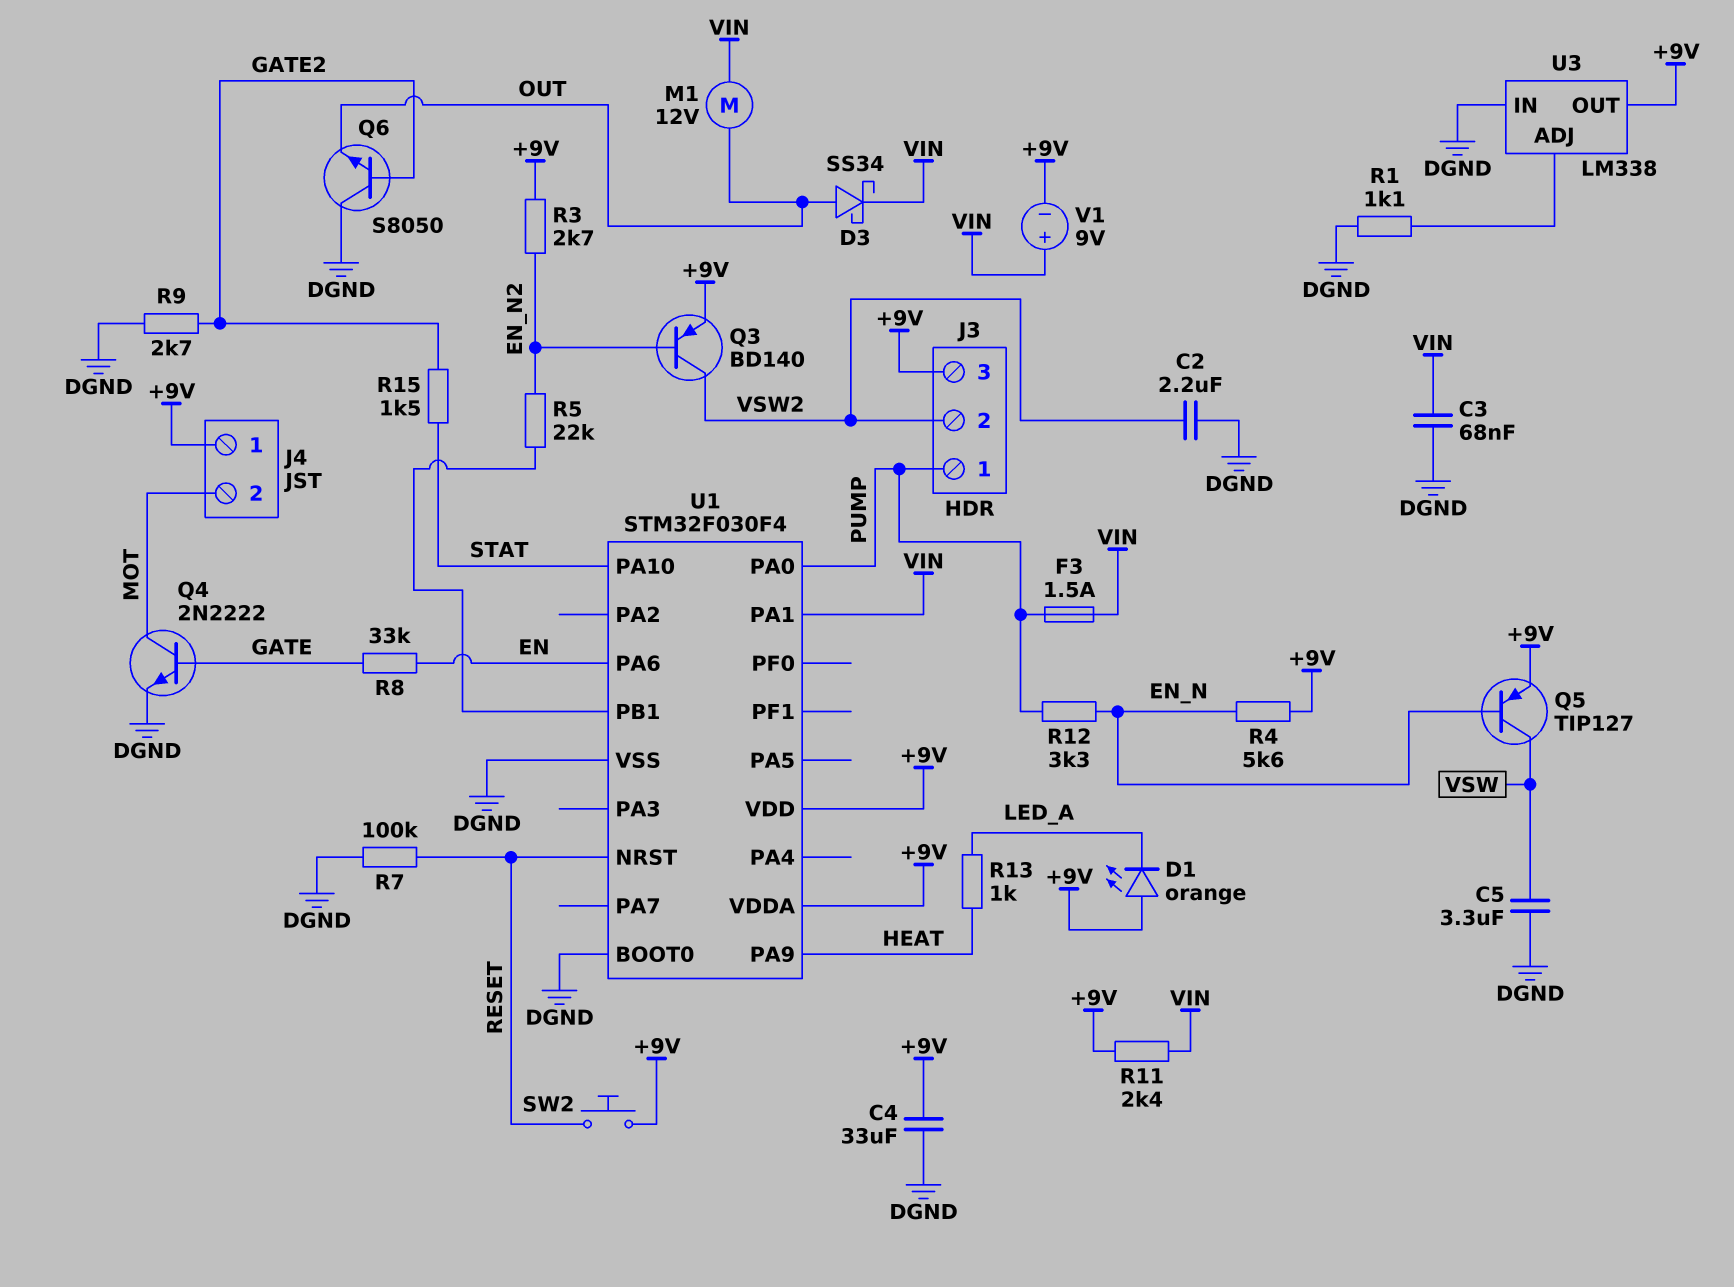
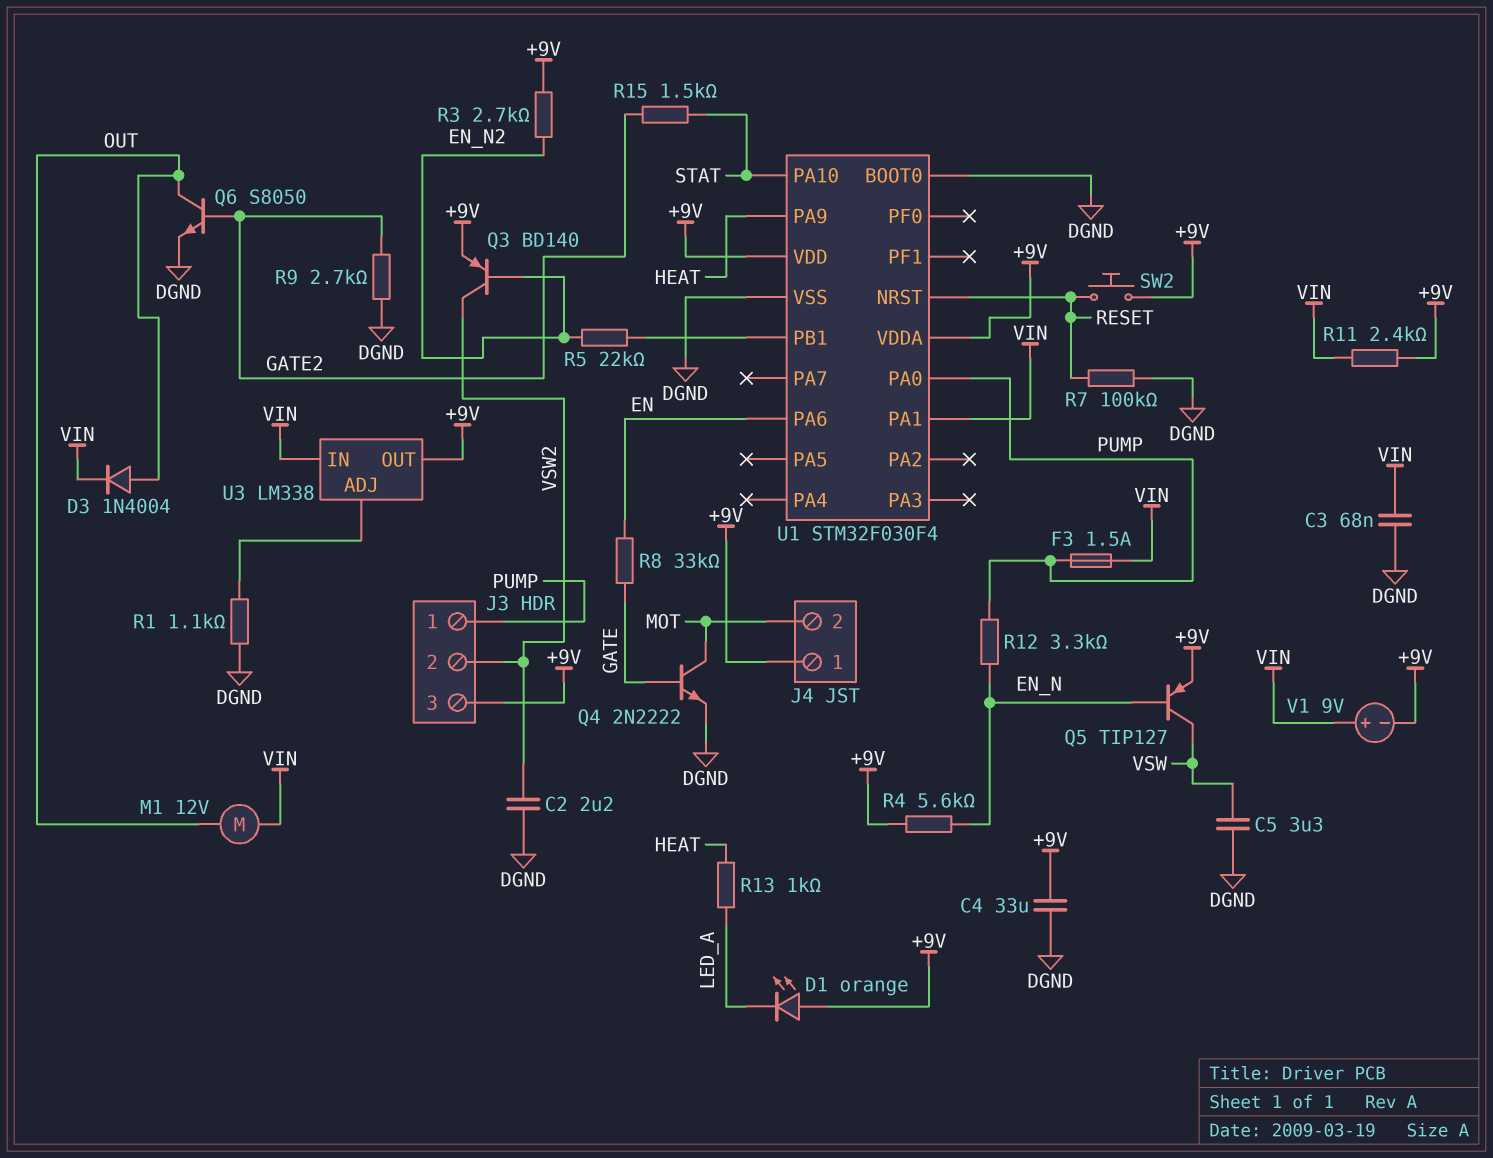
D3: schottky SS34 (A OUT, K VIN) -> diode 1N4004 (A OUT, K VIN)
Q6: NPN S8050 (B GATE2, C DGND, E OUT) -> NPN S8050 (B GATE2, C OUT, E DGND)
U3 pin IN: DGND -> VIN

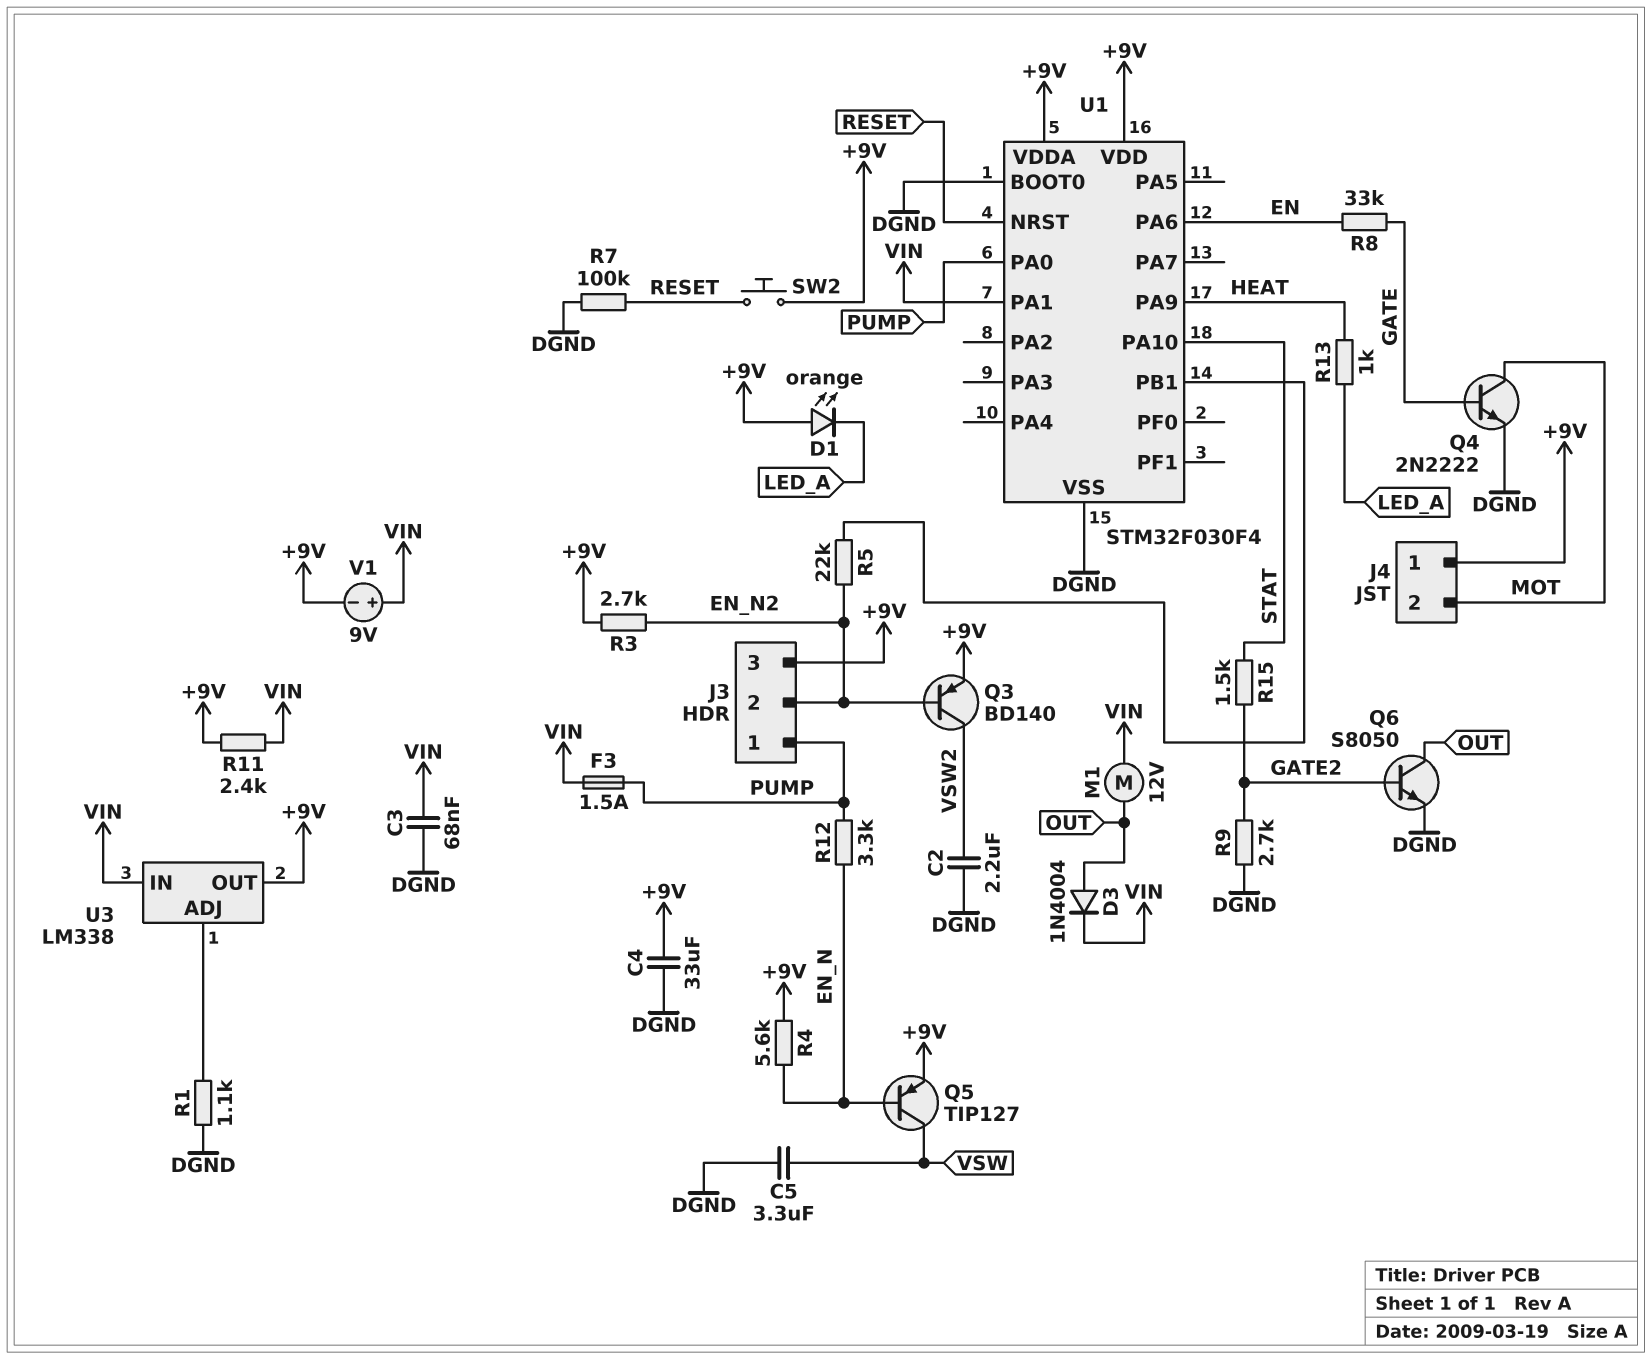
J3 pin 2: VSW2 -> EN_N2

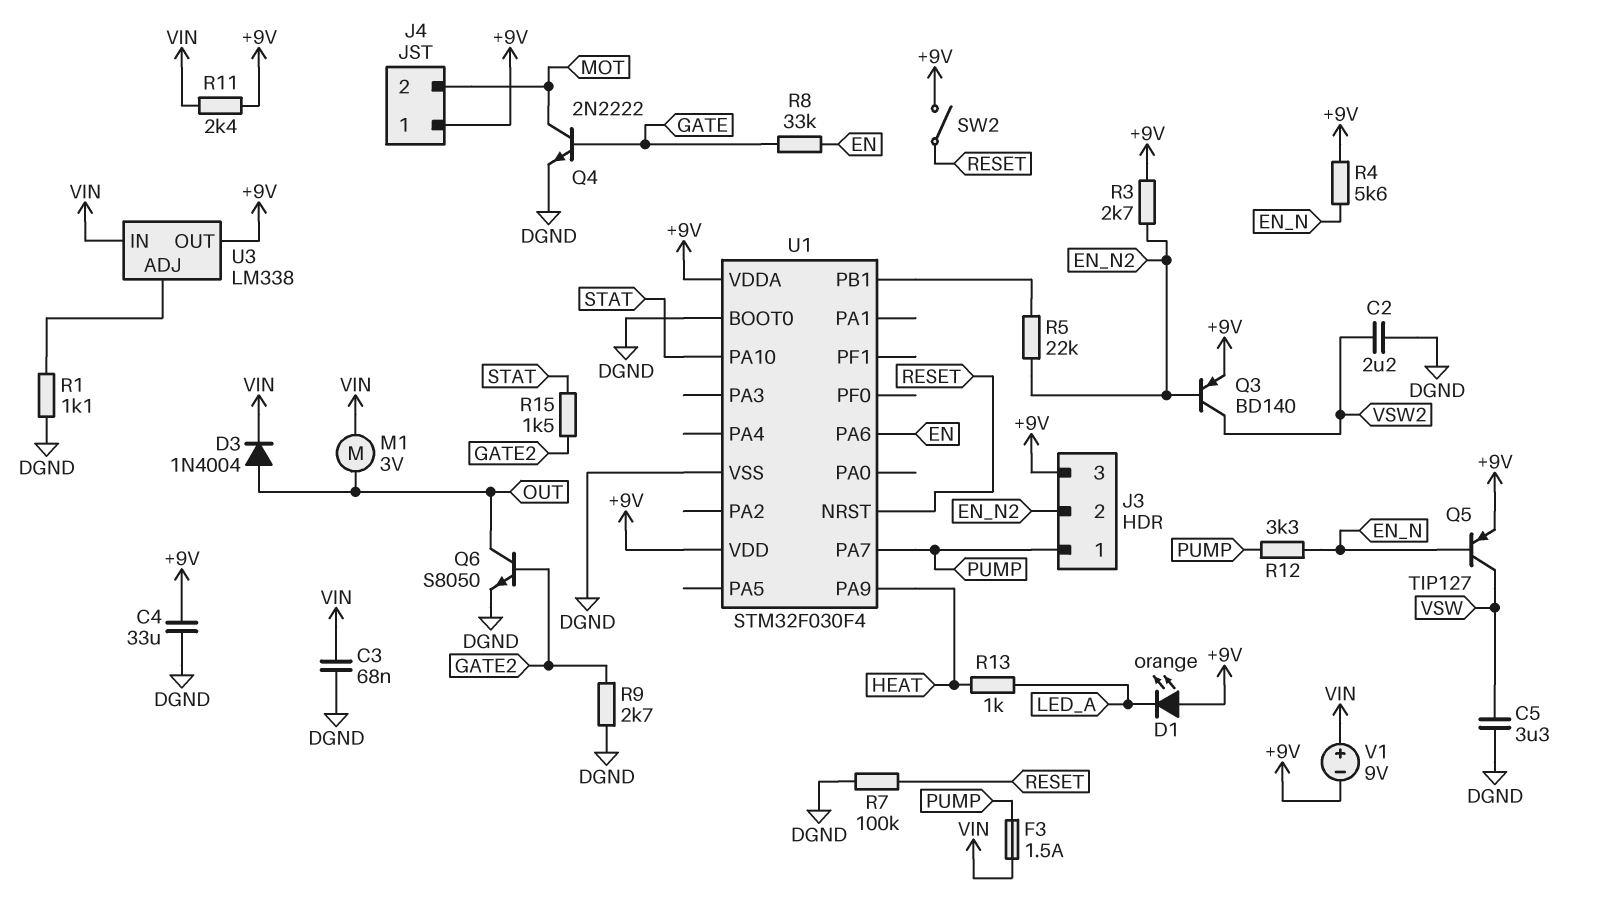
M1: motor 12V (OUT, VIN) -> motor 3V (OUT, VIN)
SW2: button (+9V, RESET) -> switch (+9V, RESET)
U1 pin PA0: PUMP -> none
U1 pin PA1: VIN -> none
U1 pin PA7: none -> PUMP

